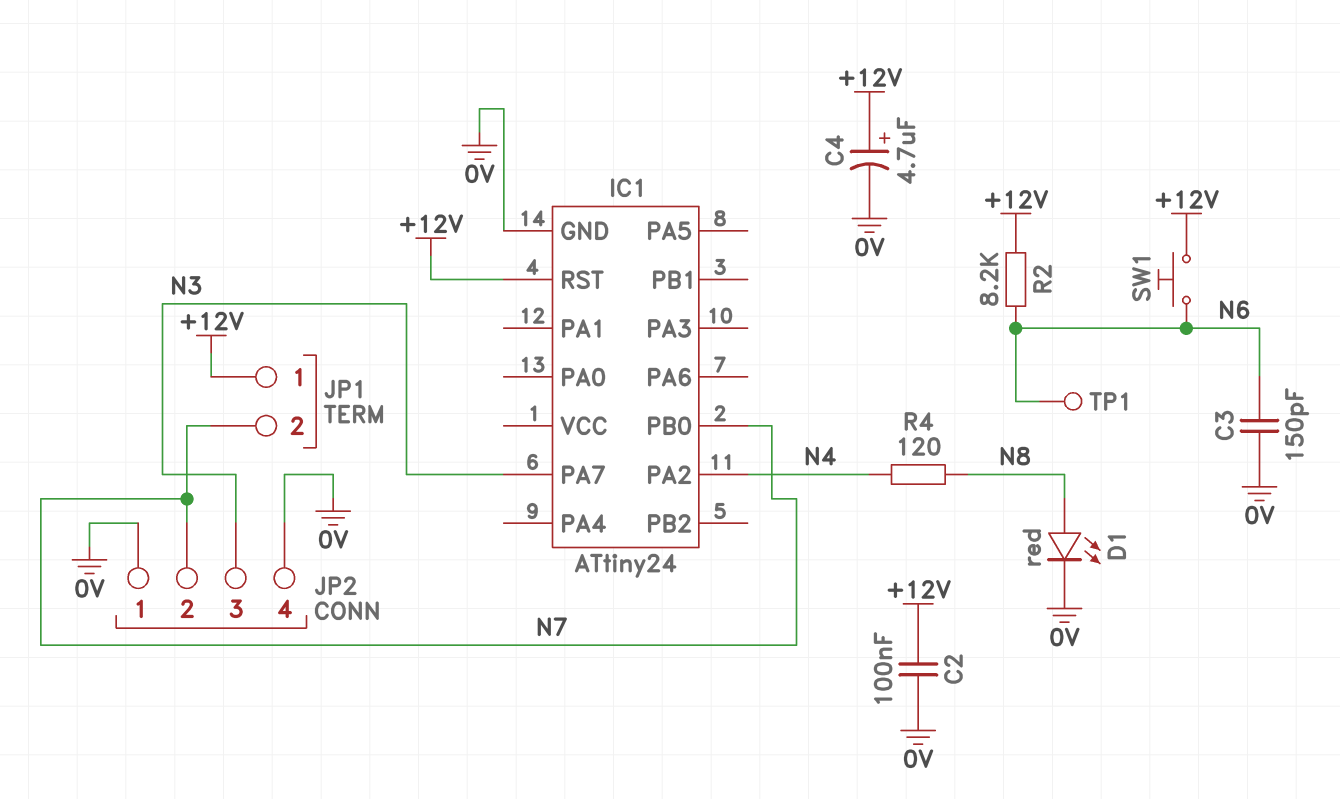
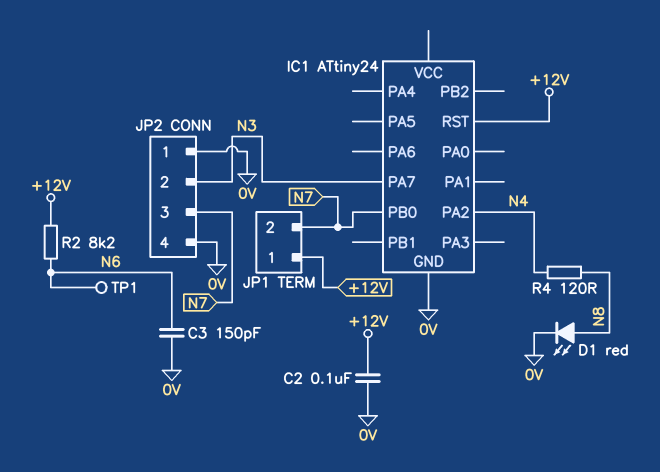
C4: 4.7uF (plus +12V, minus 0V) -> none
JP2 pin 2: N7 -> N3
JP2 pin 3: N3 -> N7
SW1: button (+12V, N6) -> none

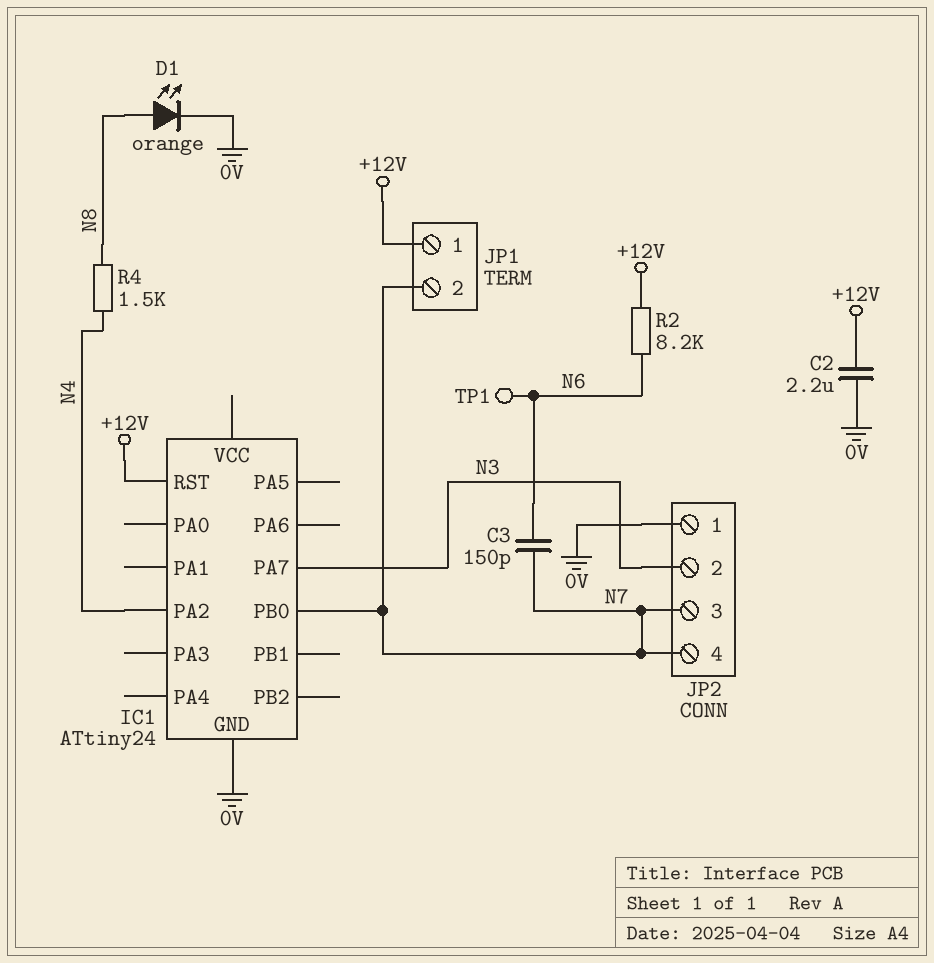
C2: 100nF (+12V, 0V) -> 2.2uF (+12V, 0V)
C3: 150pF (0V, N6) -> 150pF (N6, N7)
D1: LED red (A N8, K 0V) -> LED orange (A N8, K 0V)
JP2 pin 4: 0V -> N7
R4: 120 (N4, N8) -> 1.5k (N4, N8)

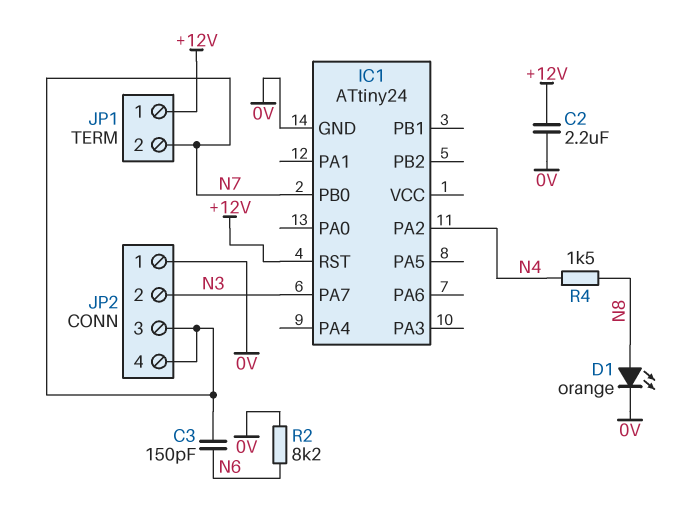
R2: 8.2k (+12V, N6) -> 8.2k (0V, N6)
TP1: test point (N6) -> none

